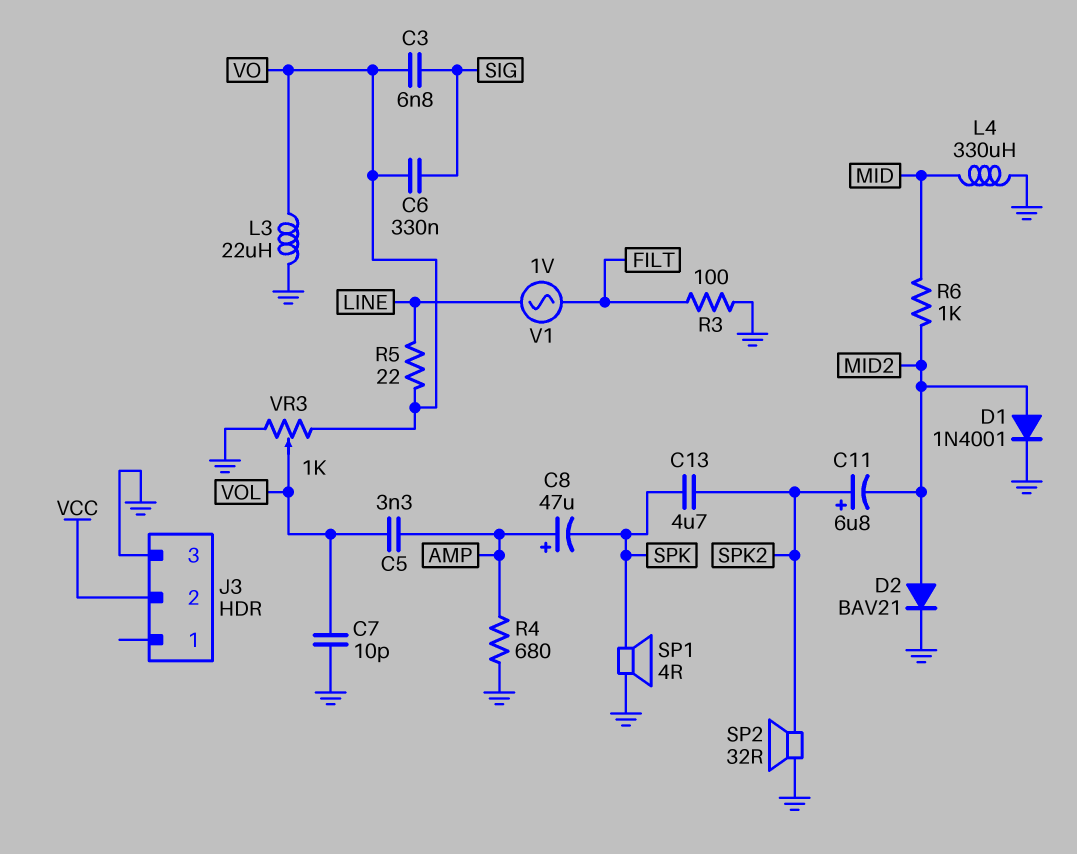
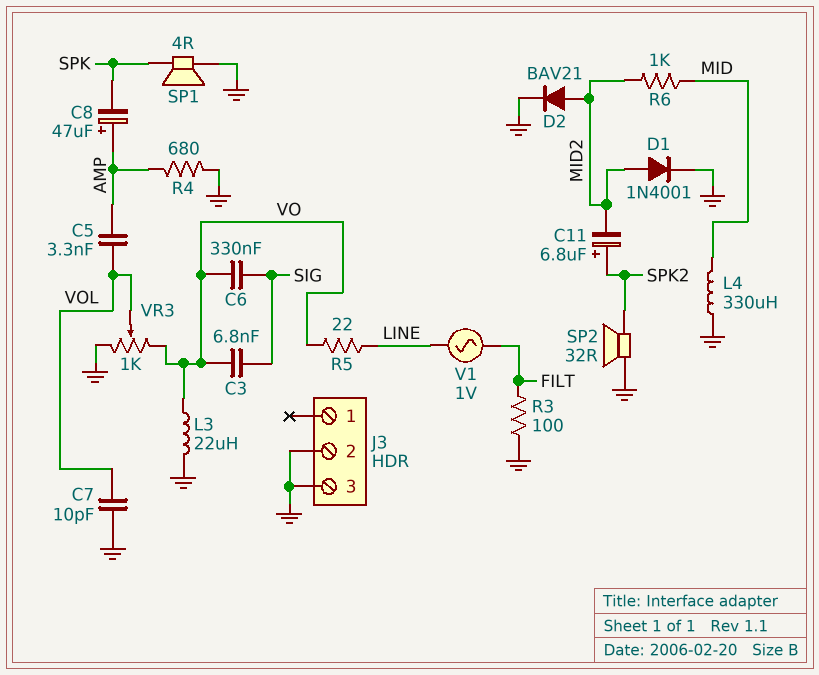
C13: 4.7uF (SPK, SPK2) -> none
J3 pin 2: VCC -> GND

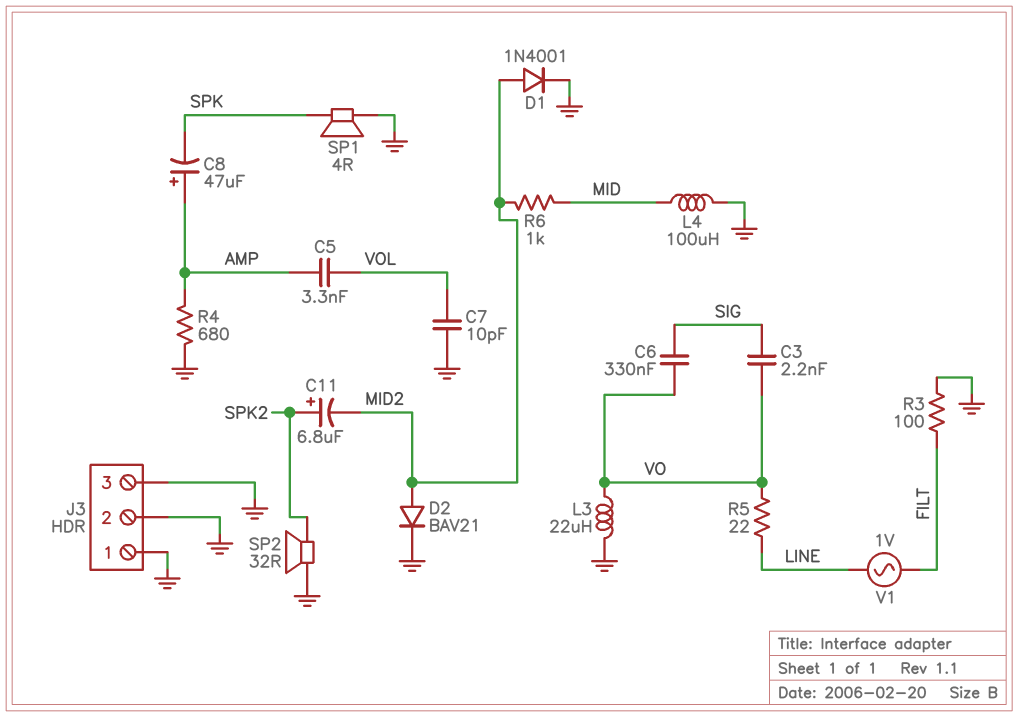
C3: 6.8nF (SIG, VO) -> 2.2nF (SIG, VO)
J3 pin 1: none -> GND
L4: 330uH (GND, MID) -> 100uH (GND, MID)
VR3: 1k (GND, VO, wiper VOL) -> none

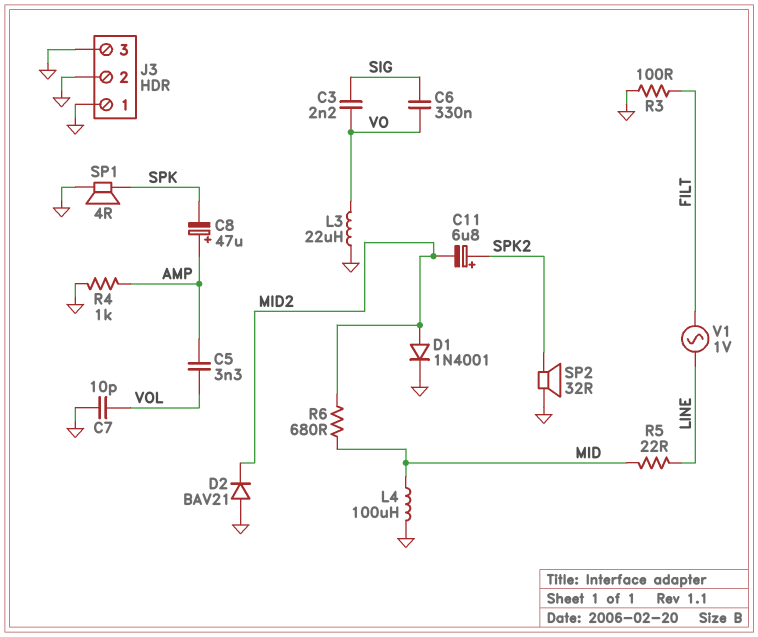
D2: diode BAV21 (A MID2, K GND) -> diode BAV21 (A GND, K MID2)
R4: 680 (AMP, GND) -> 1k (AMP, GND)
R5: 22 (LINE, VO) -> 22 (LINE, MID)
R6: 1k (MID, MID2) -> 680 (MID, MID2)

